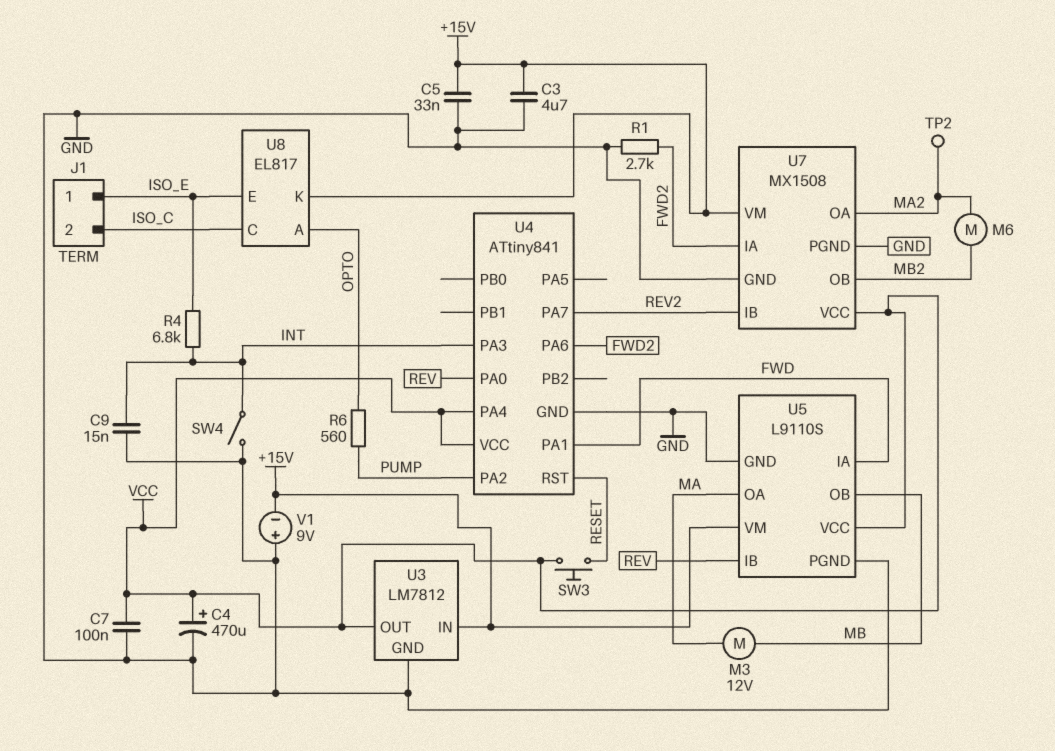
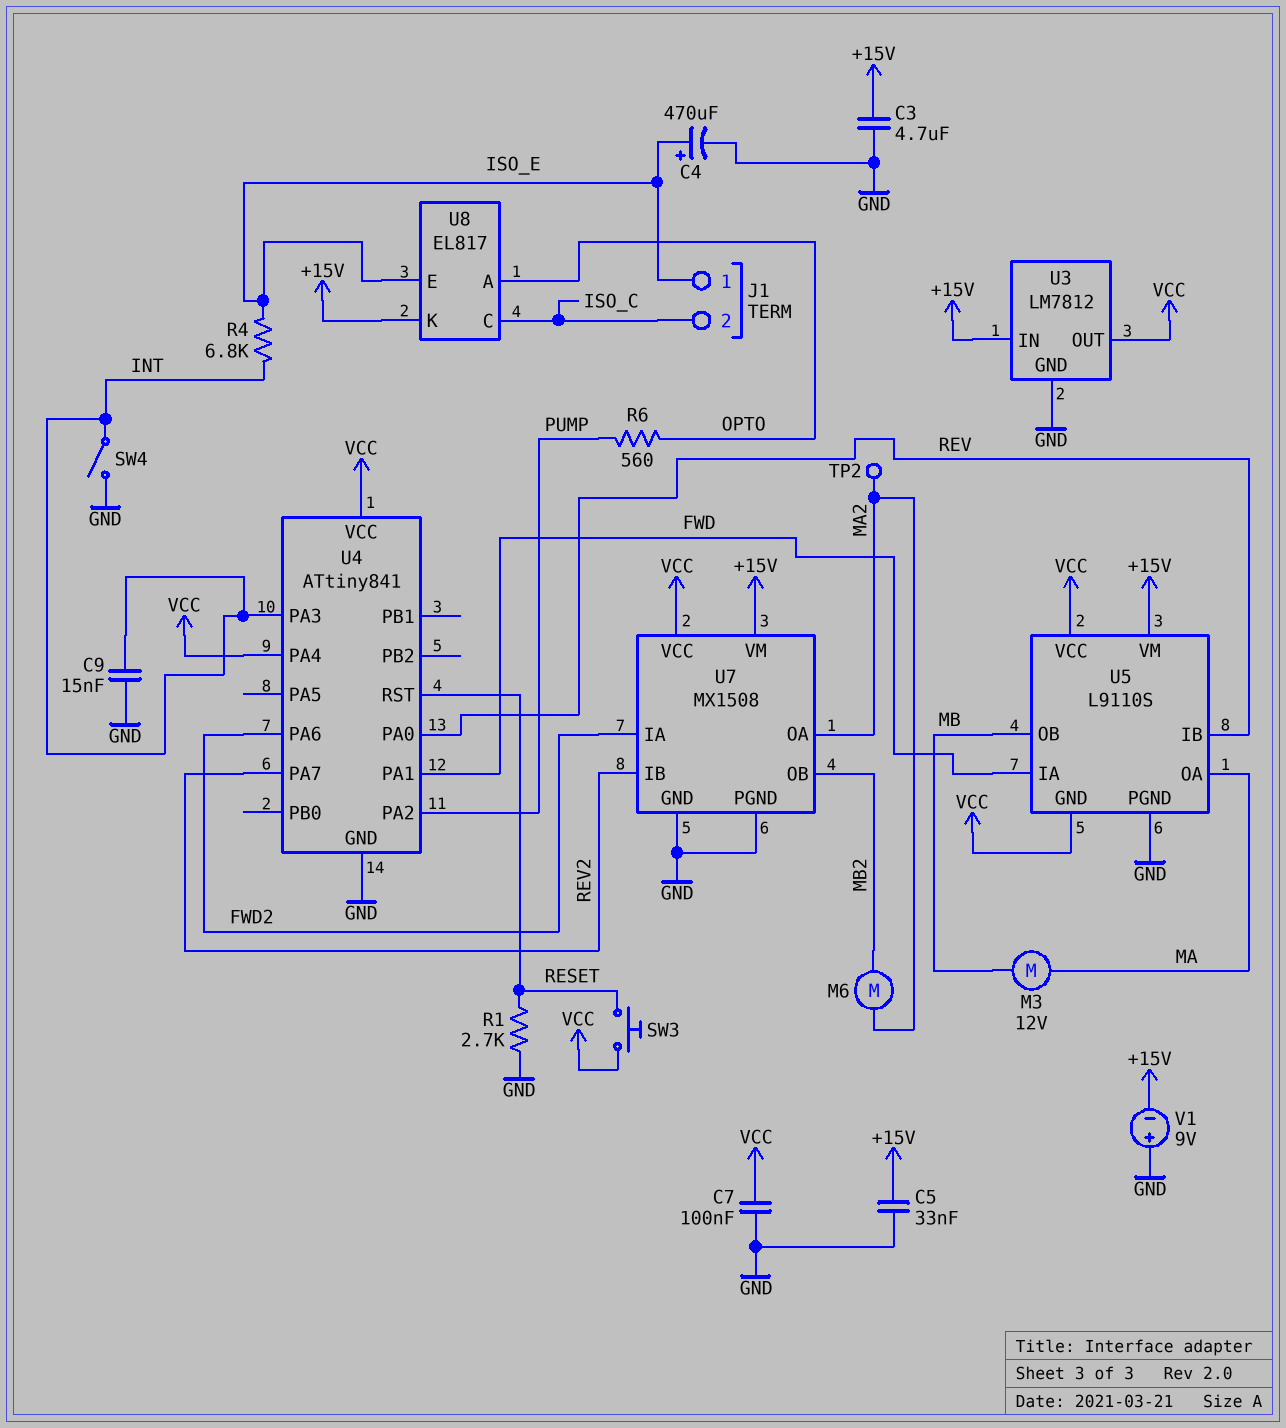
C4: 470uF (plus VCC, minus GND) -> 470uF (plus ISO_E, minus GND)
R1: 2.7k (FWD2, GND) -> 2.7k (GND, RESET)
U5 pin GND: GND -> VCC

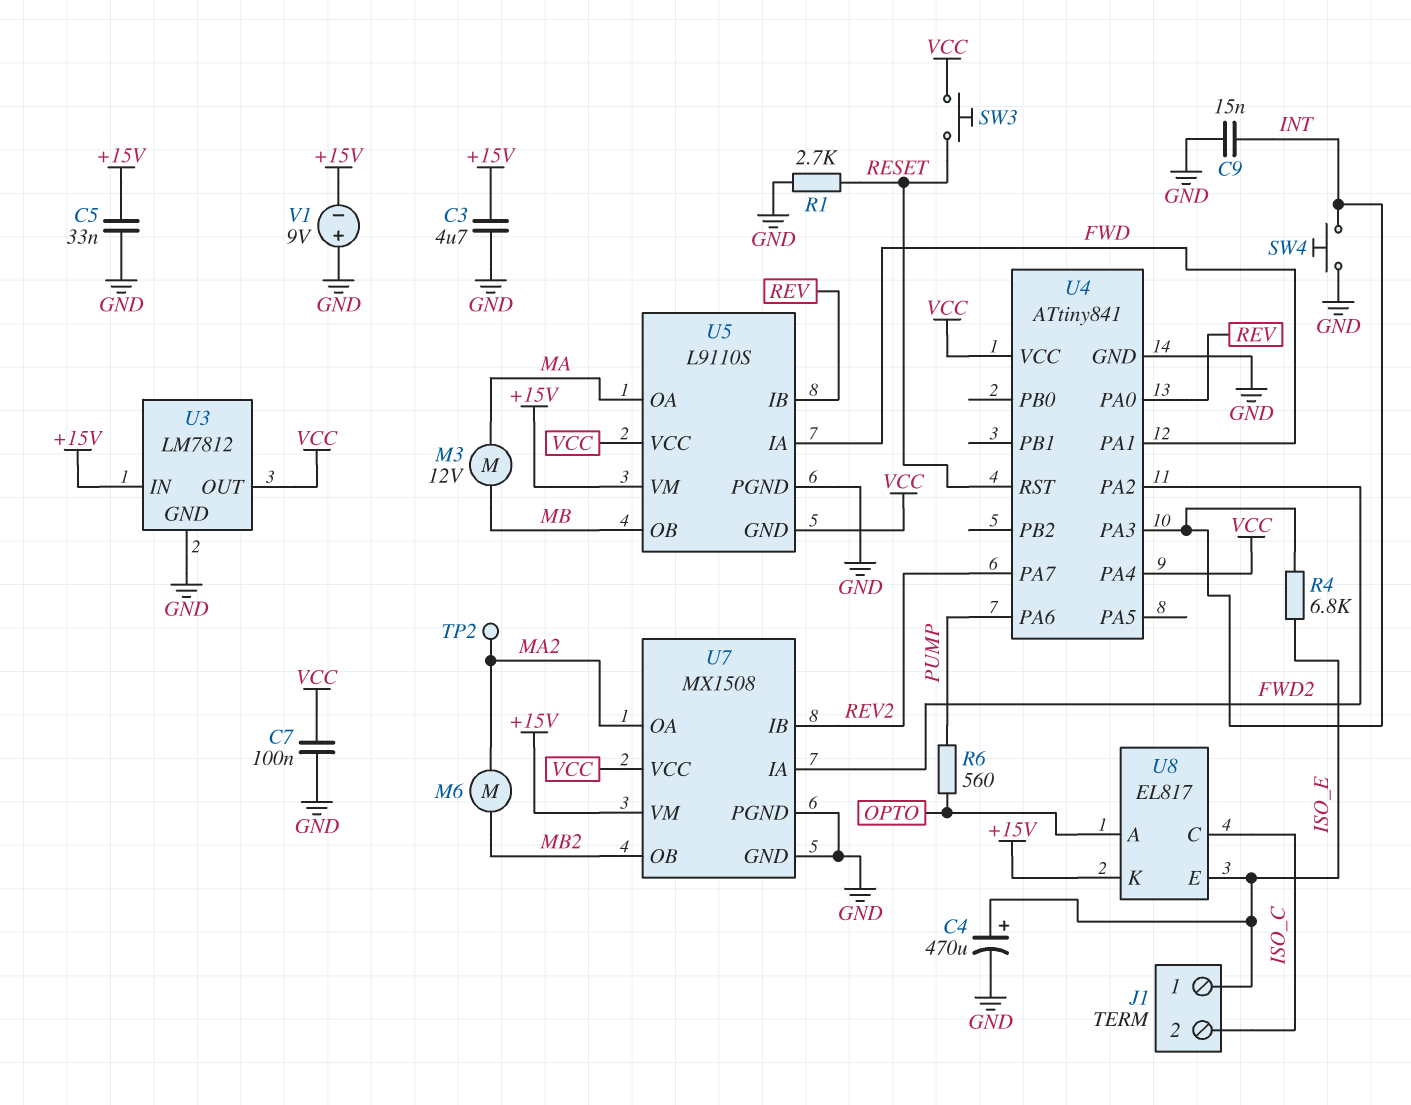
SW4: switch (GND, INT) -> button (GND, INT)
U4 pin PA2: PUMP -> FWD2
U4 pin PA6: FWD2 -> PUMP

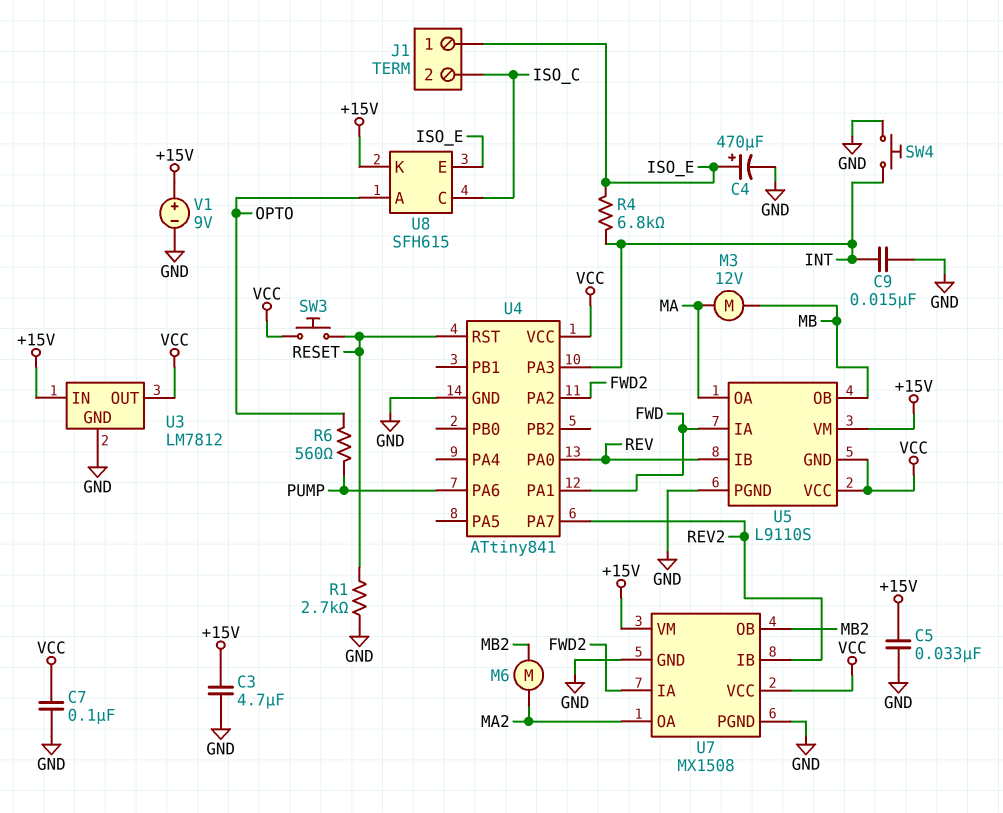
TP2: test point (MA2) -> none
U4 pin PA4: VCC -> none
U8: EL817 -> SFH615
V1: 9V (plus GND, minus +15V) -> 9V (plus +15V, minus GND)

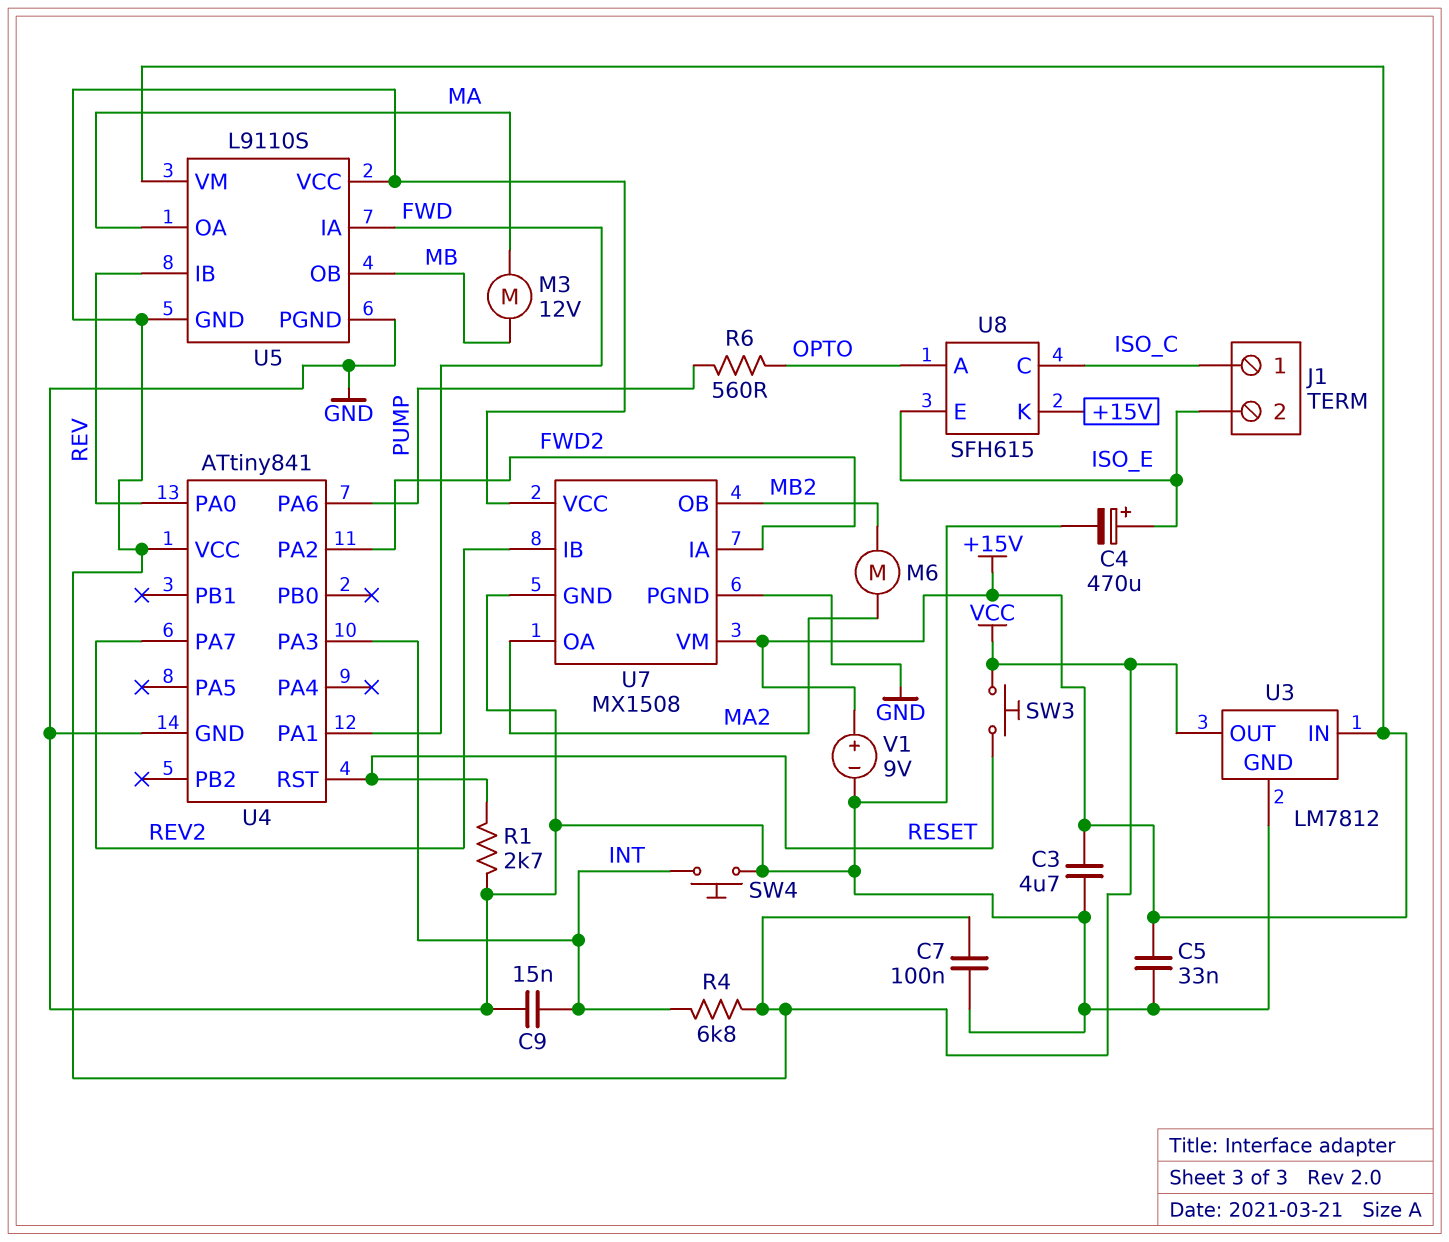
J1 pin 1: ISO_E -> ISO_C
J1 pin 2: ISO_C -> ISO_E
R4: 6.8k (INT, ISO_E) -> 6.8k (INT, VCC)

